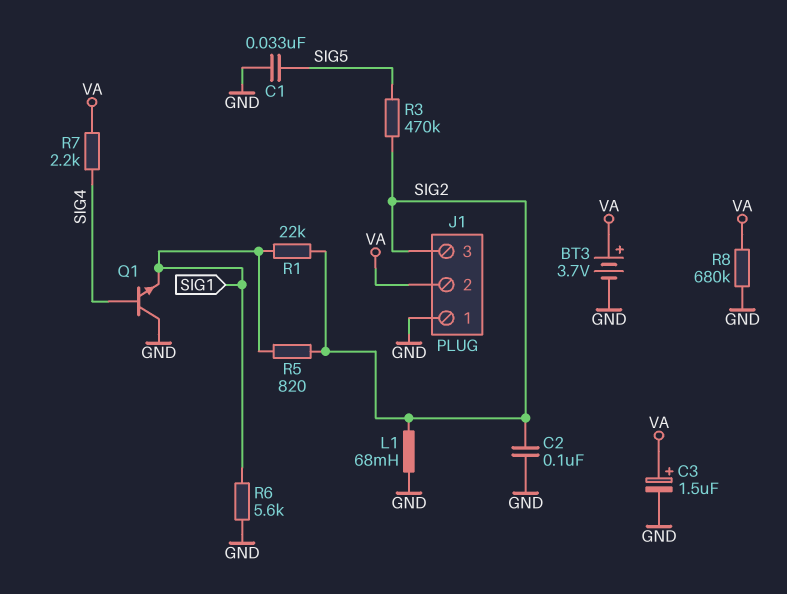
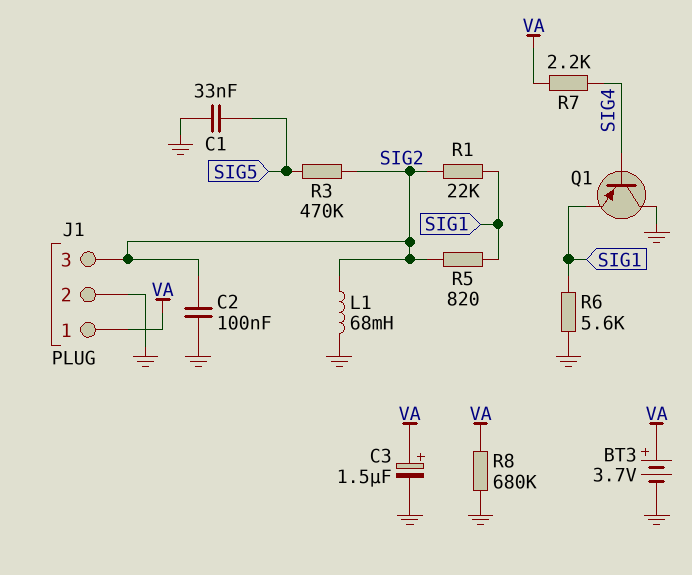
J1 pin 1: GND -> VA
J1 pin 2: VA -> GND
Q1: NPN (B SIG4, C GND, E SIG1) -> PNP (B SIG4, C GND, E SIG1)

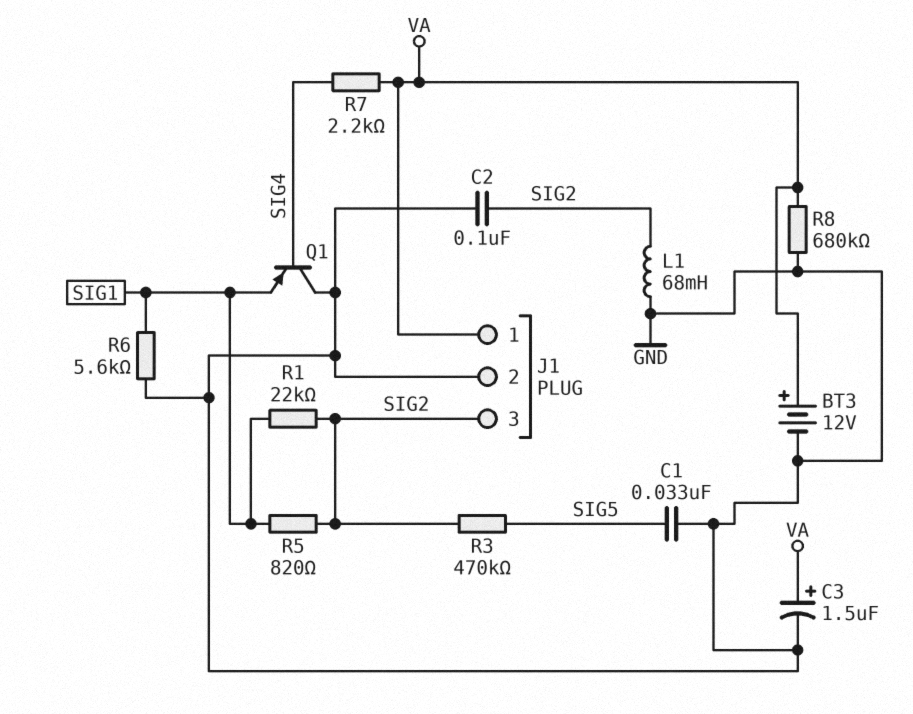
BT3: 3.7V (plus VA, minus GND) -> 12V (plus VA, minus GND)

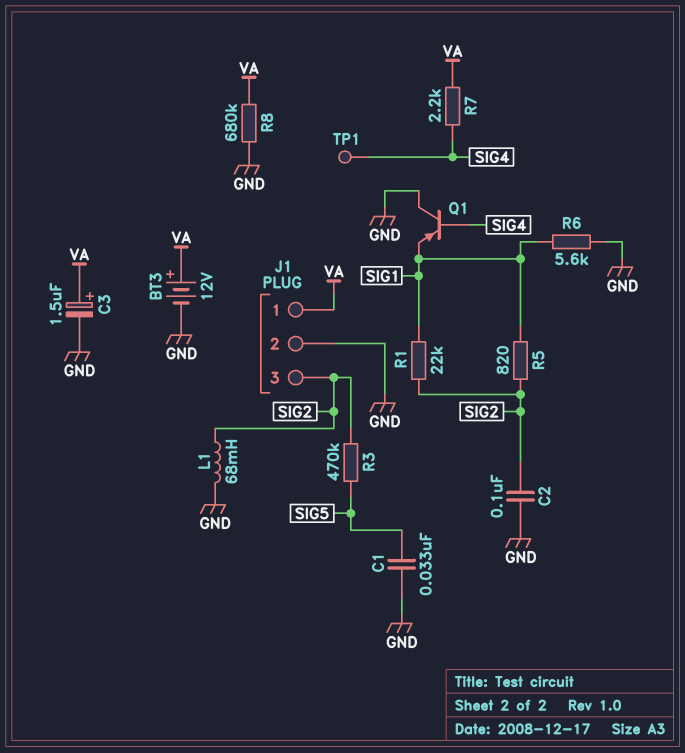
TP1: none -> test point (SIG4)

